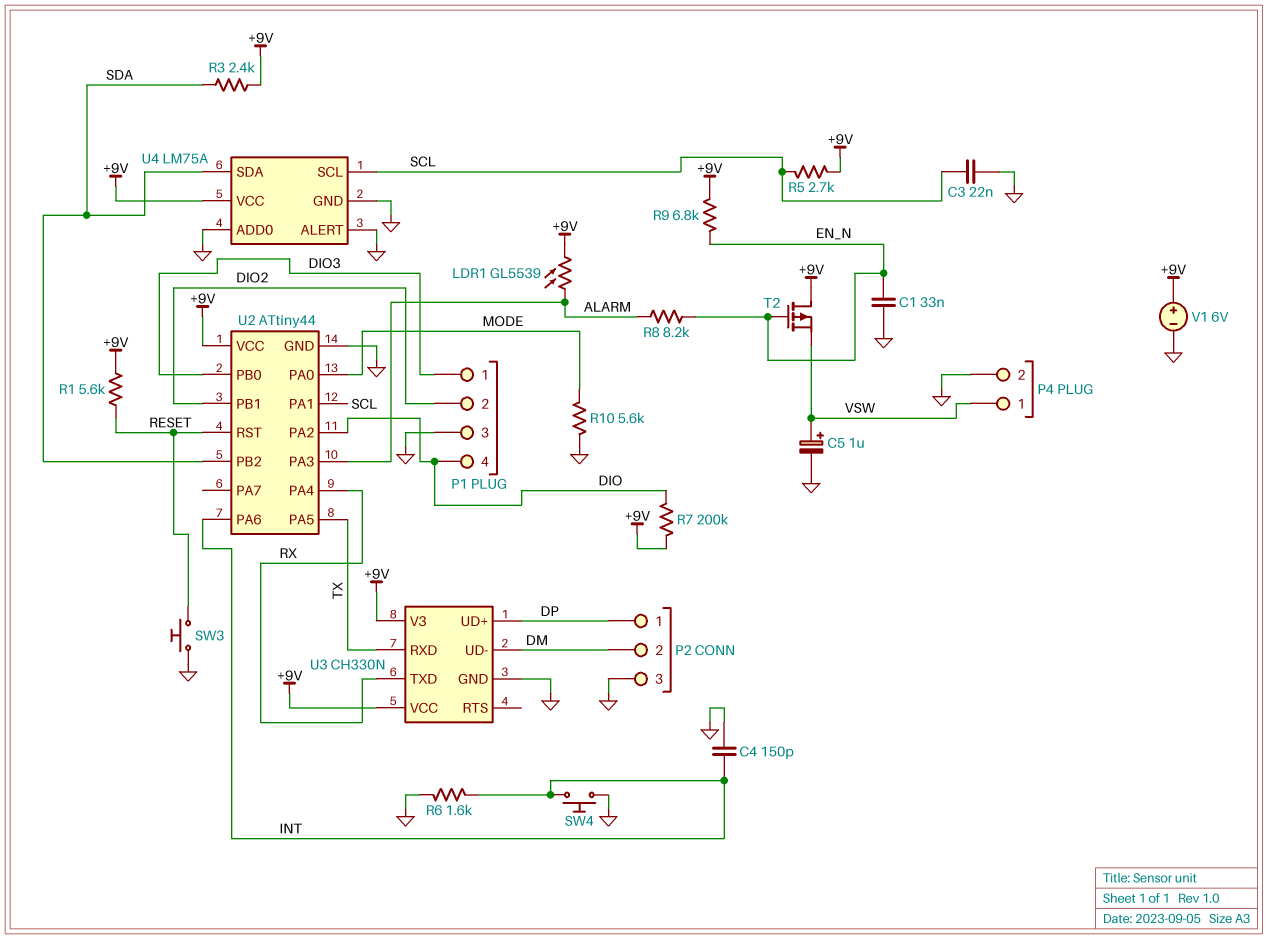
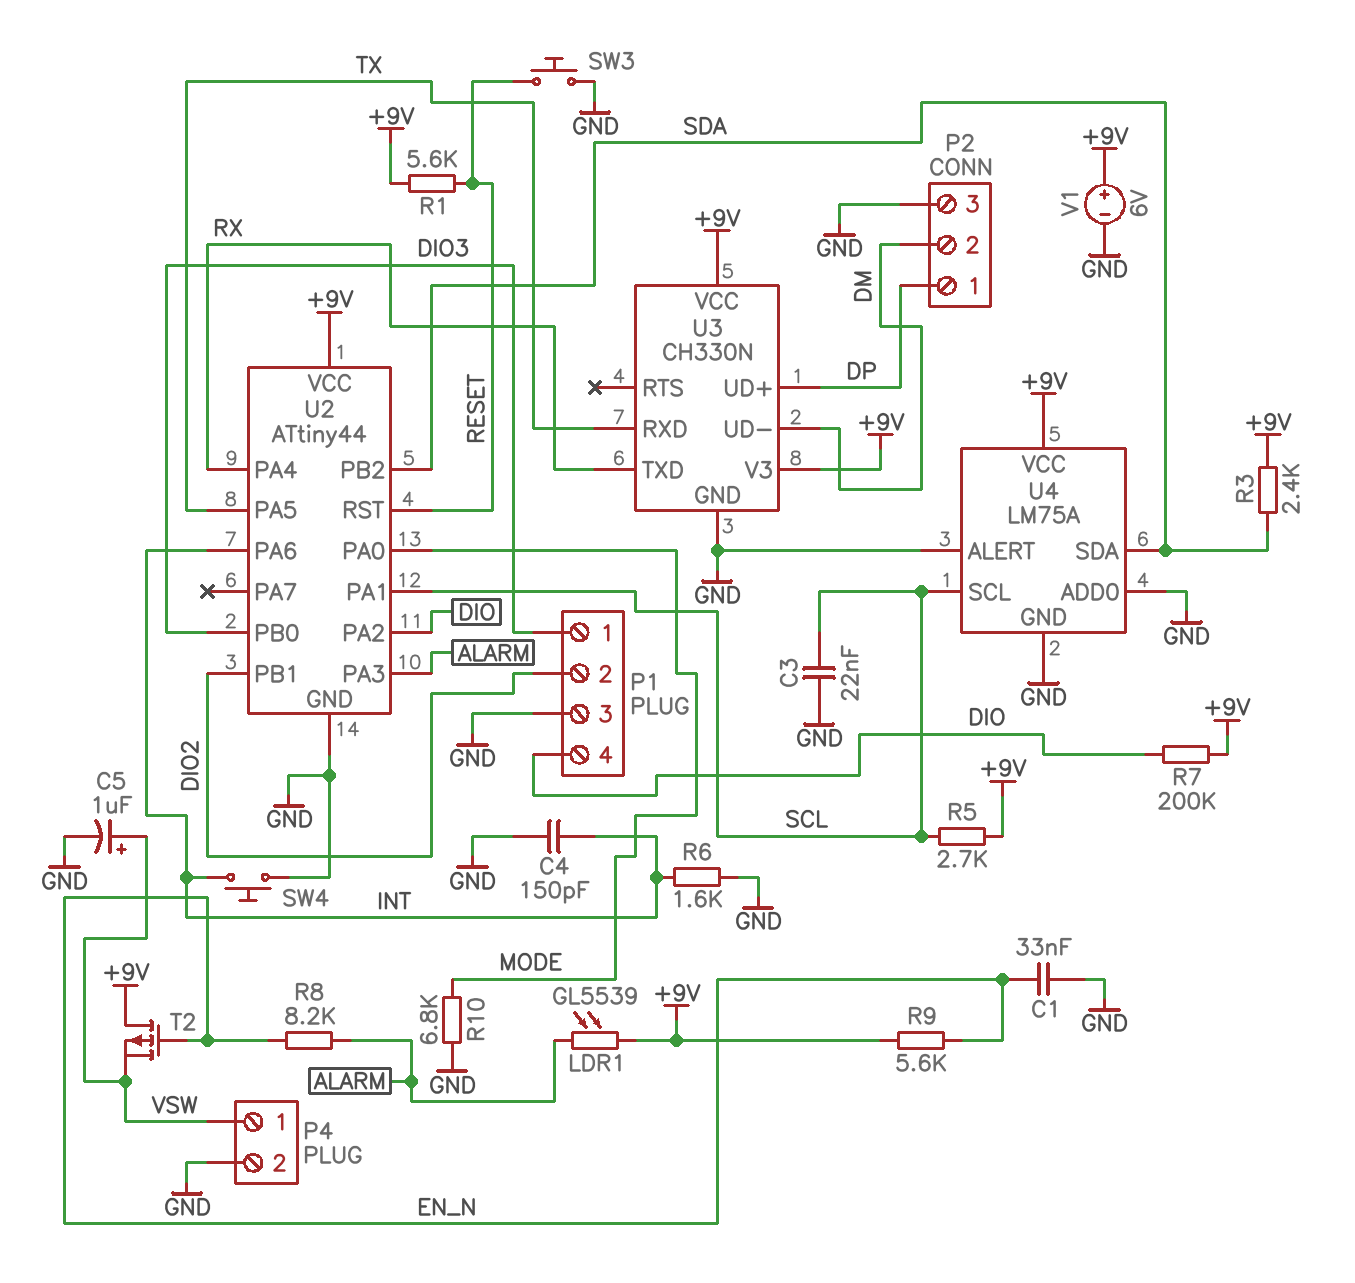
R9: 6.8k (+9V, EN_N) -> 5.6k (+9V, EN_N)
R10: 5.6k (GND, MODE) -> 6.8k (GND, MODE)

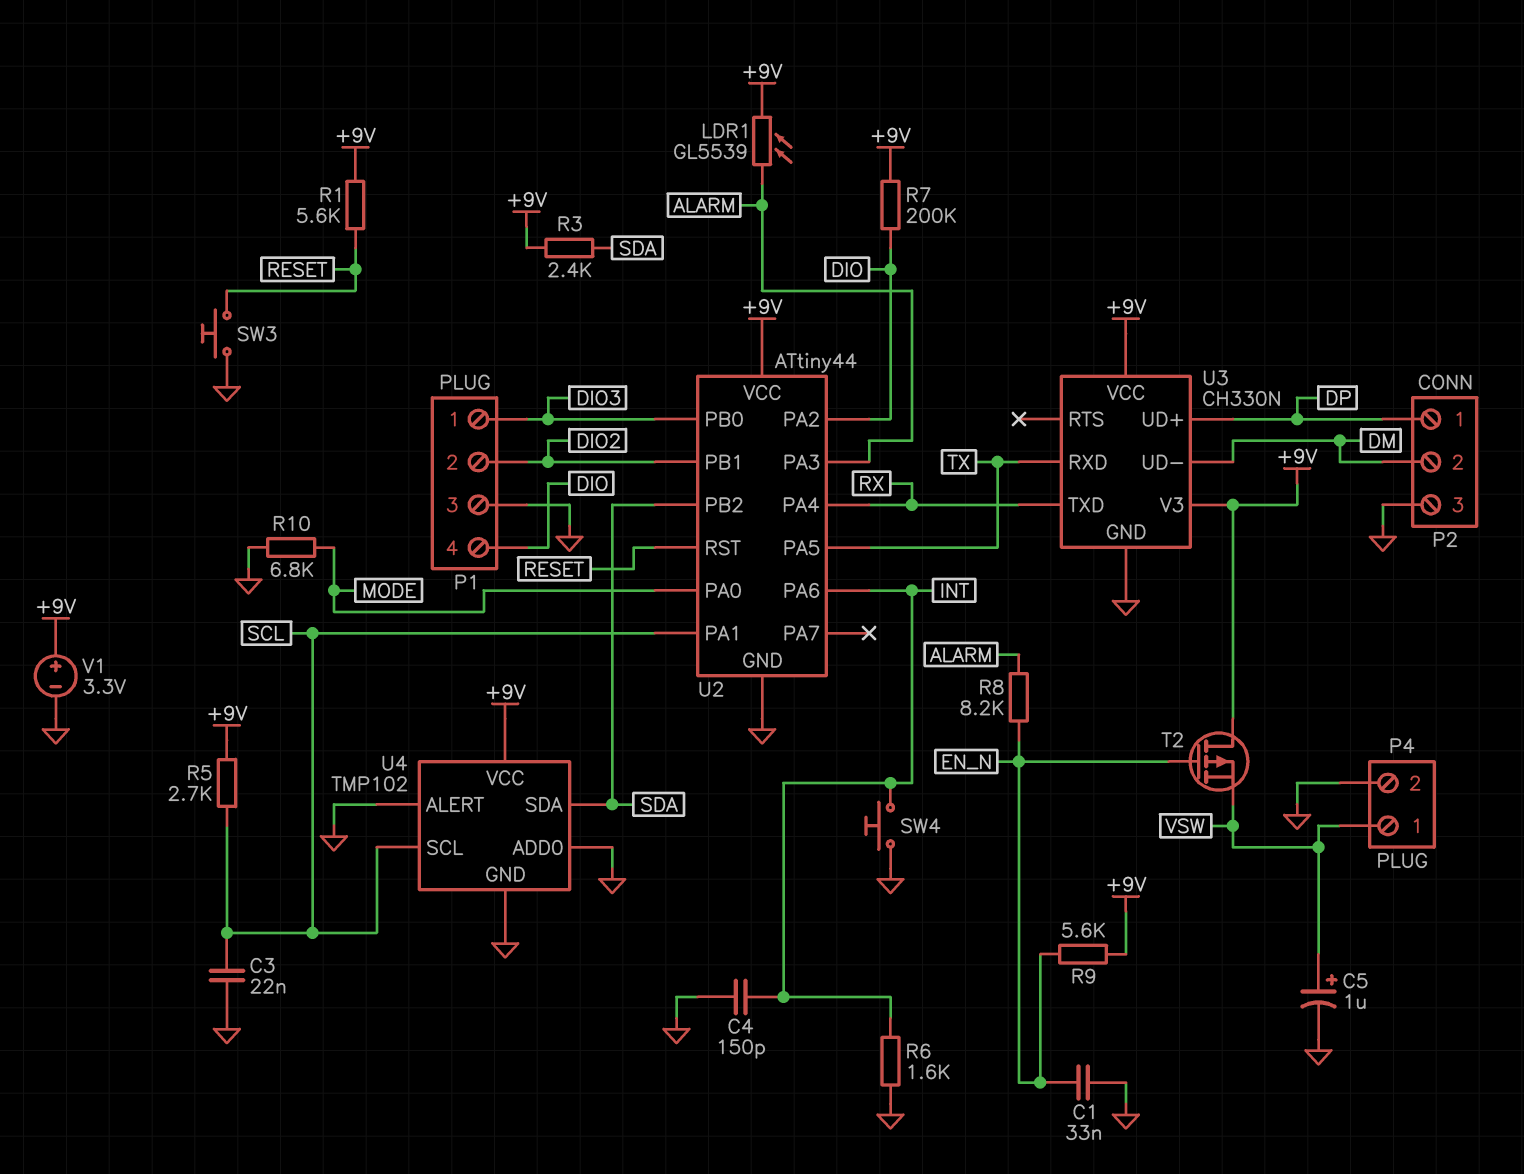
U4: LM75A -> TMP102
V1: 6V (plus +9V, minus GND) -> 3.3V (plus +9V, minus GND)

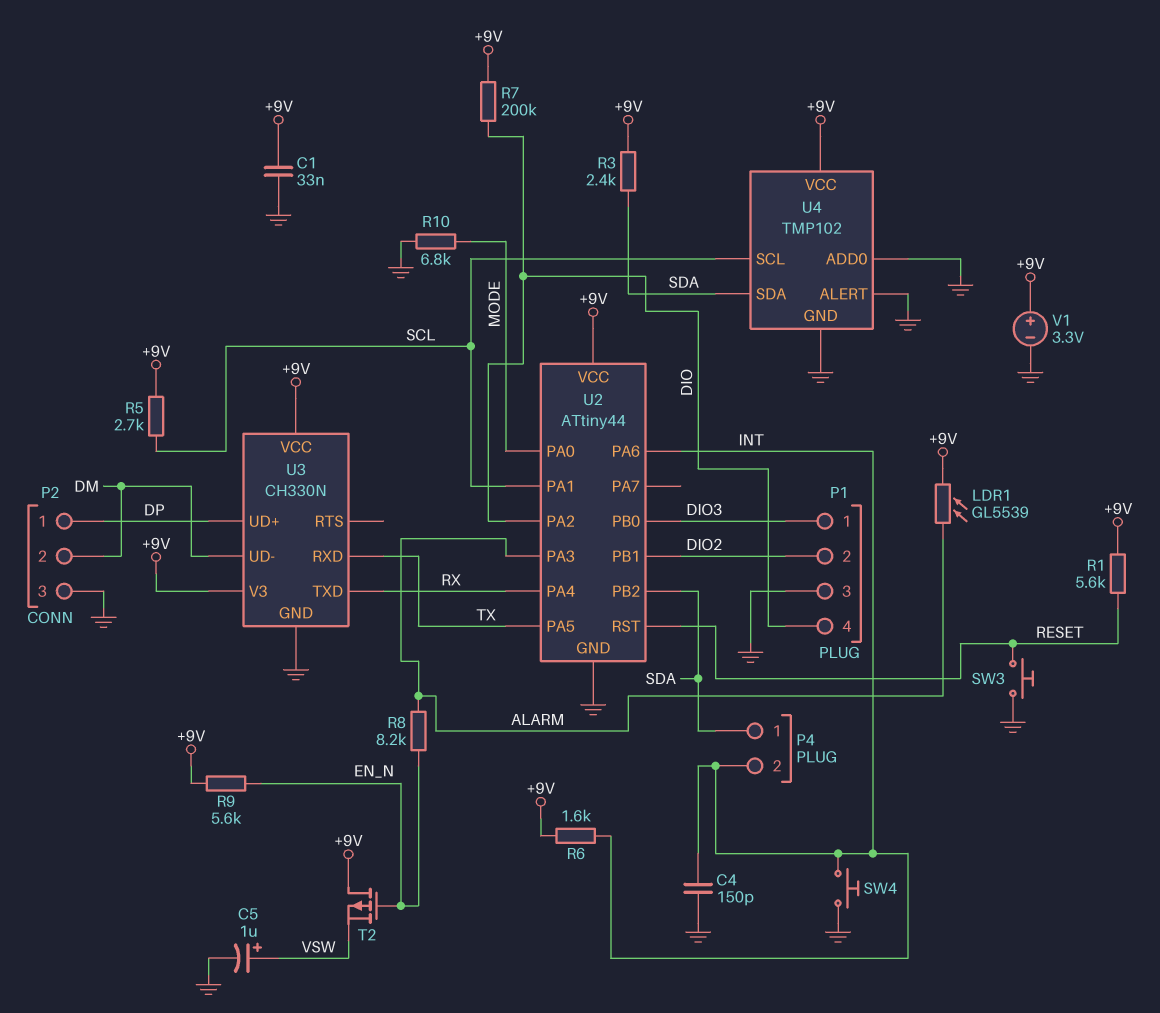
C1: 33nF (EN_N, GND) -> 33nF (+9V, GND)
C3: 22nF (GND, SCL) -> none
P4 pin 1: VSW -> SDA
P4 pin 2: GND -> INT
R6: 1.6k (GND, INT) -> 1.6k (+9V, INT)

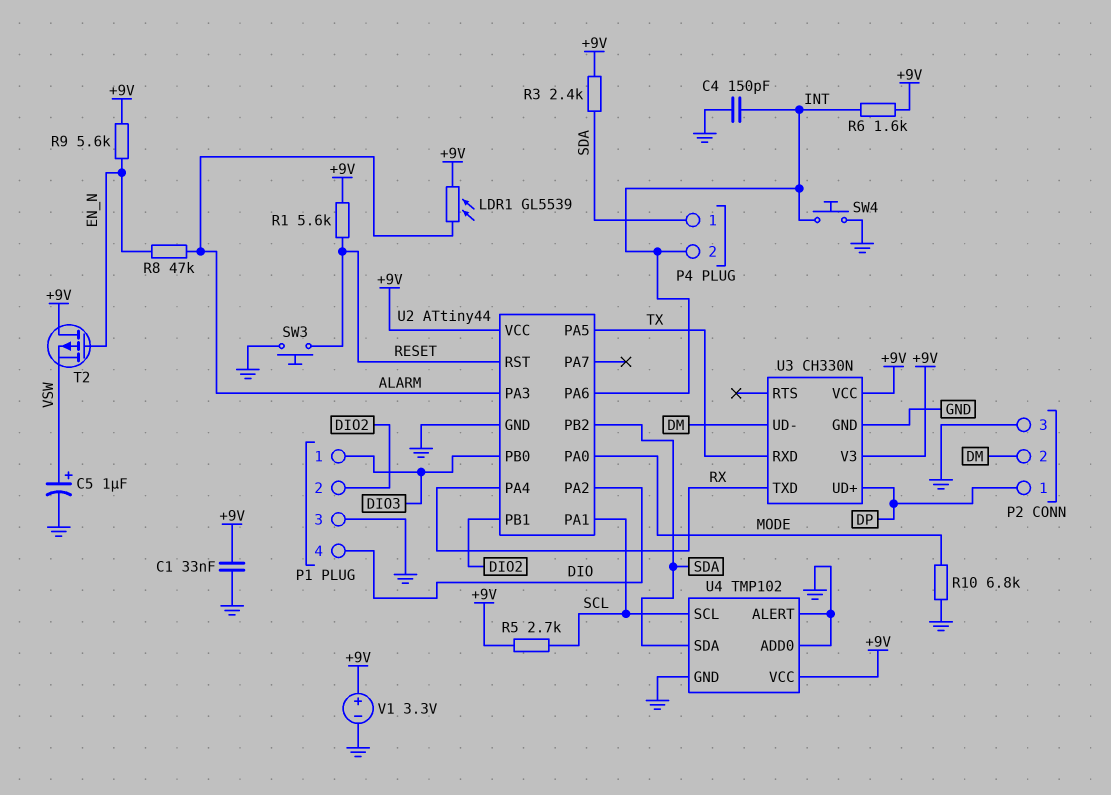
R7: 200k (+9V, DIO) -> none
R8: 8.2k (ALARM, EN_N) -> 47k (ALARM, EN_N)

